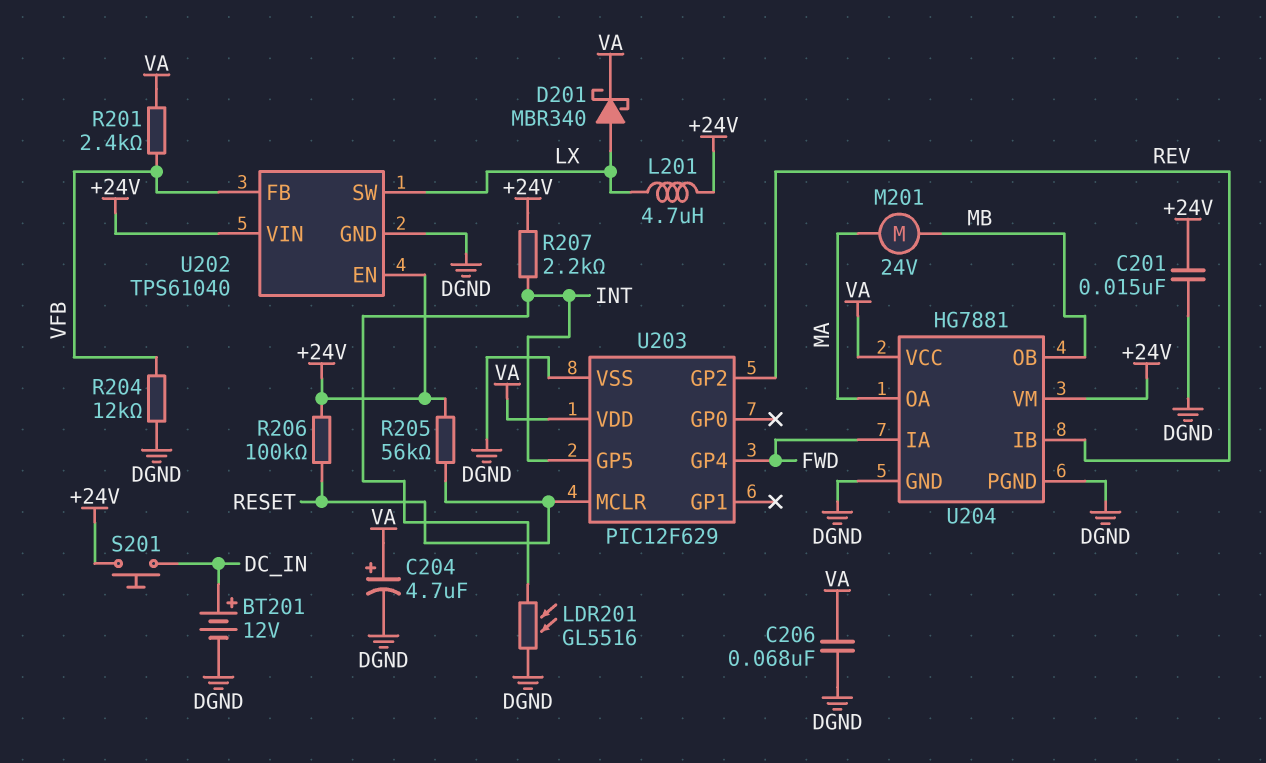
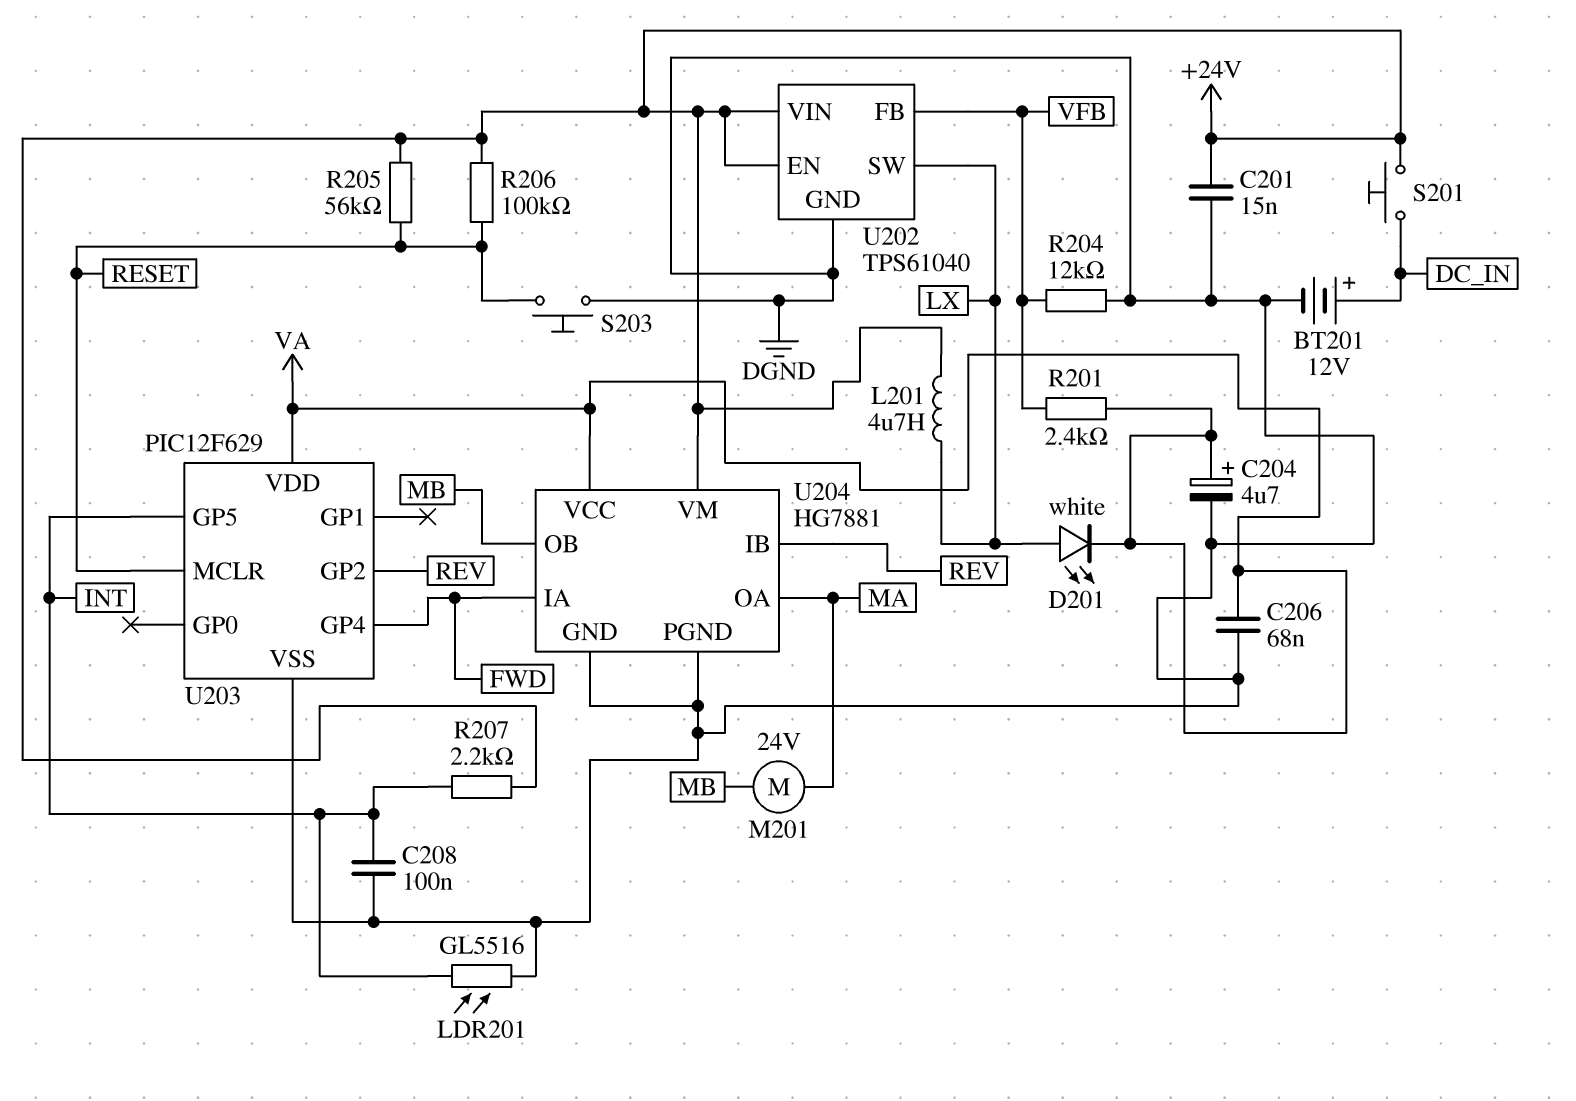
C208: none -> 100nF (DGND, INT)
D201: schottky MBR340 (A LX, K VA) -> LED white (A LX, K VA)
S203: none -> button (DGND, RESET)

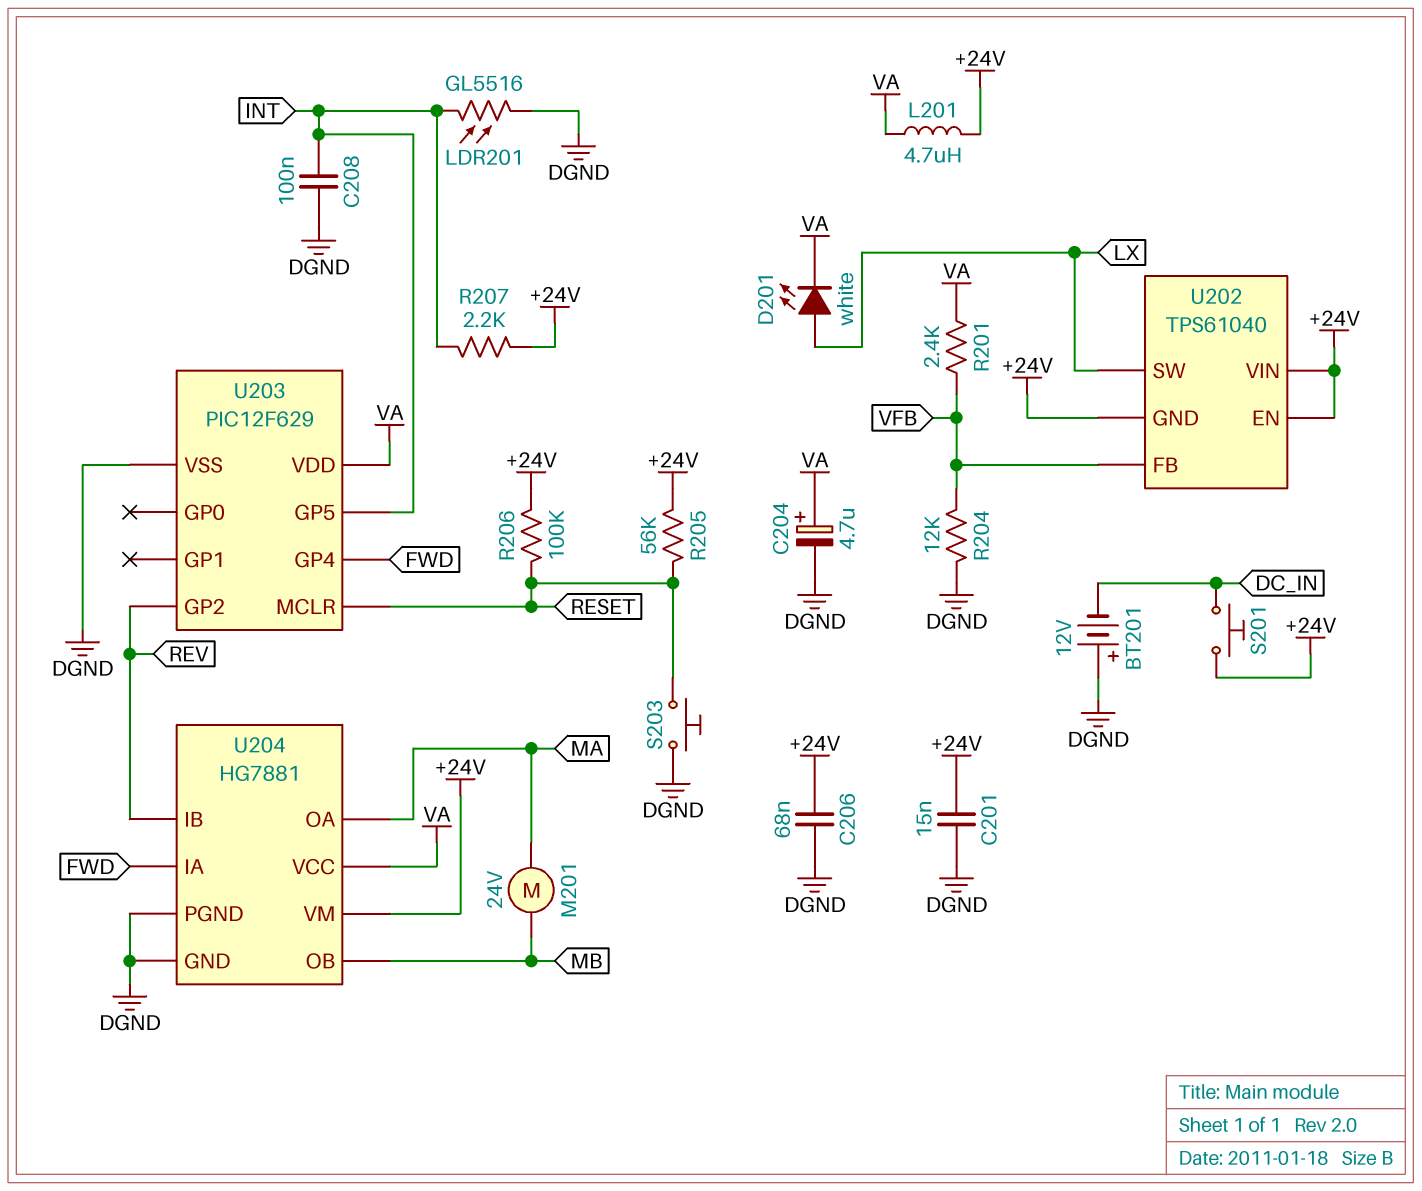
BT201: 12V (plus DC_IN, minus DGND) -> 12V (plus DGND, minus DC_IN)
C206: 68nF (DGND, VA) -> 68nF (+24V, DGND)
L201: 4.7uH (+24V, LX) -> 4.7uH (+24V, VA)
U202 pin GND: DGND -> +24V

